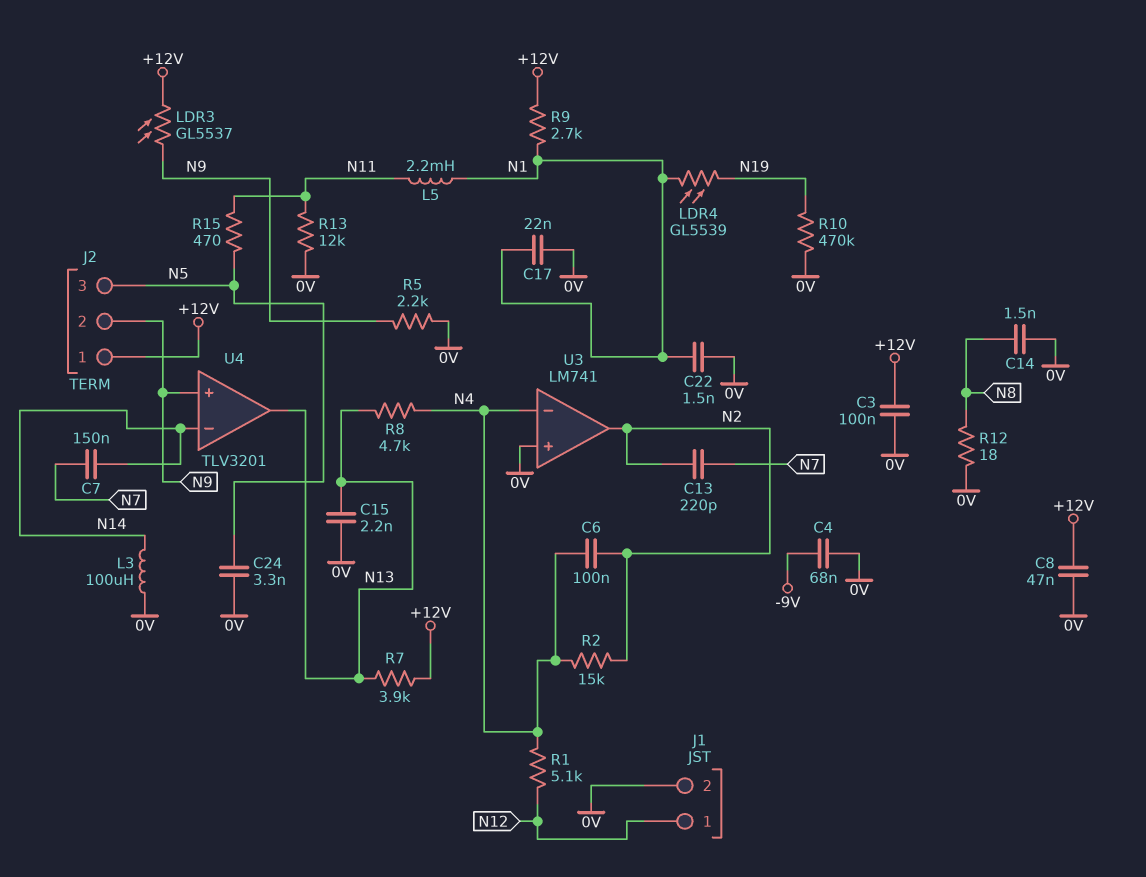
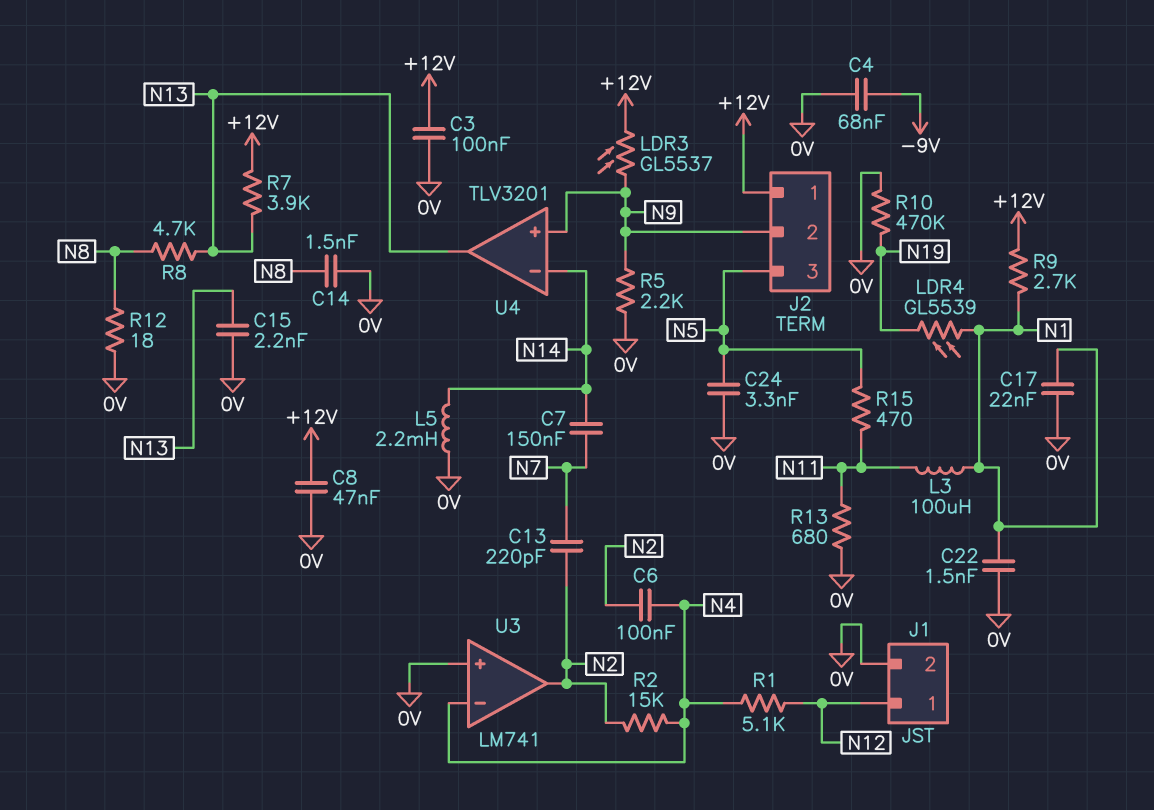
L3: 100uH (0V, N14) -> 100uH (N1, N11)
L5: 2.2mH (N1, N11) -> 2.2mH (0V, N14)
R8: 4.7k (N4, N13) -> 4.7k (N8, N13)
R13: 12k (0V, N11) -> 680 (0V, N11)

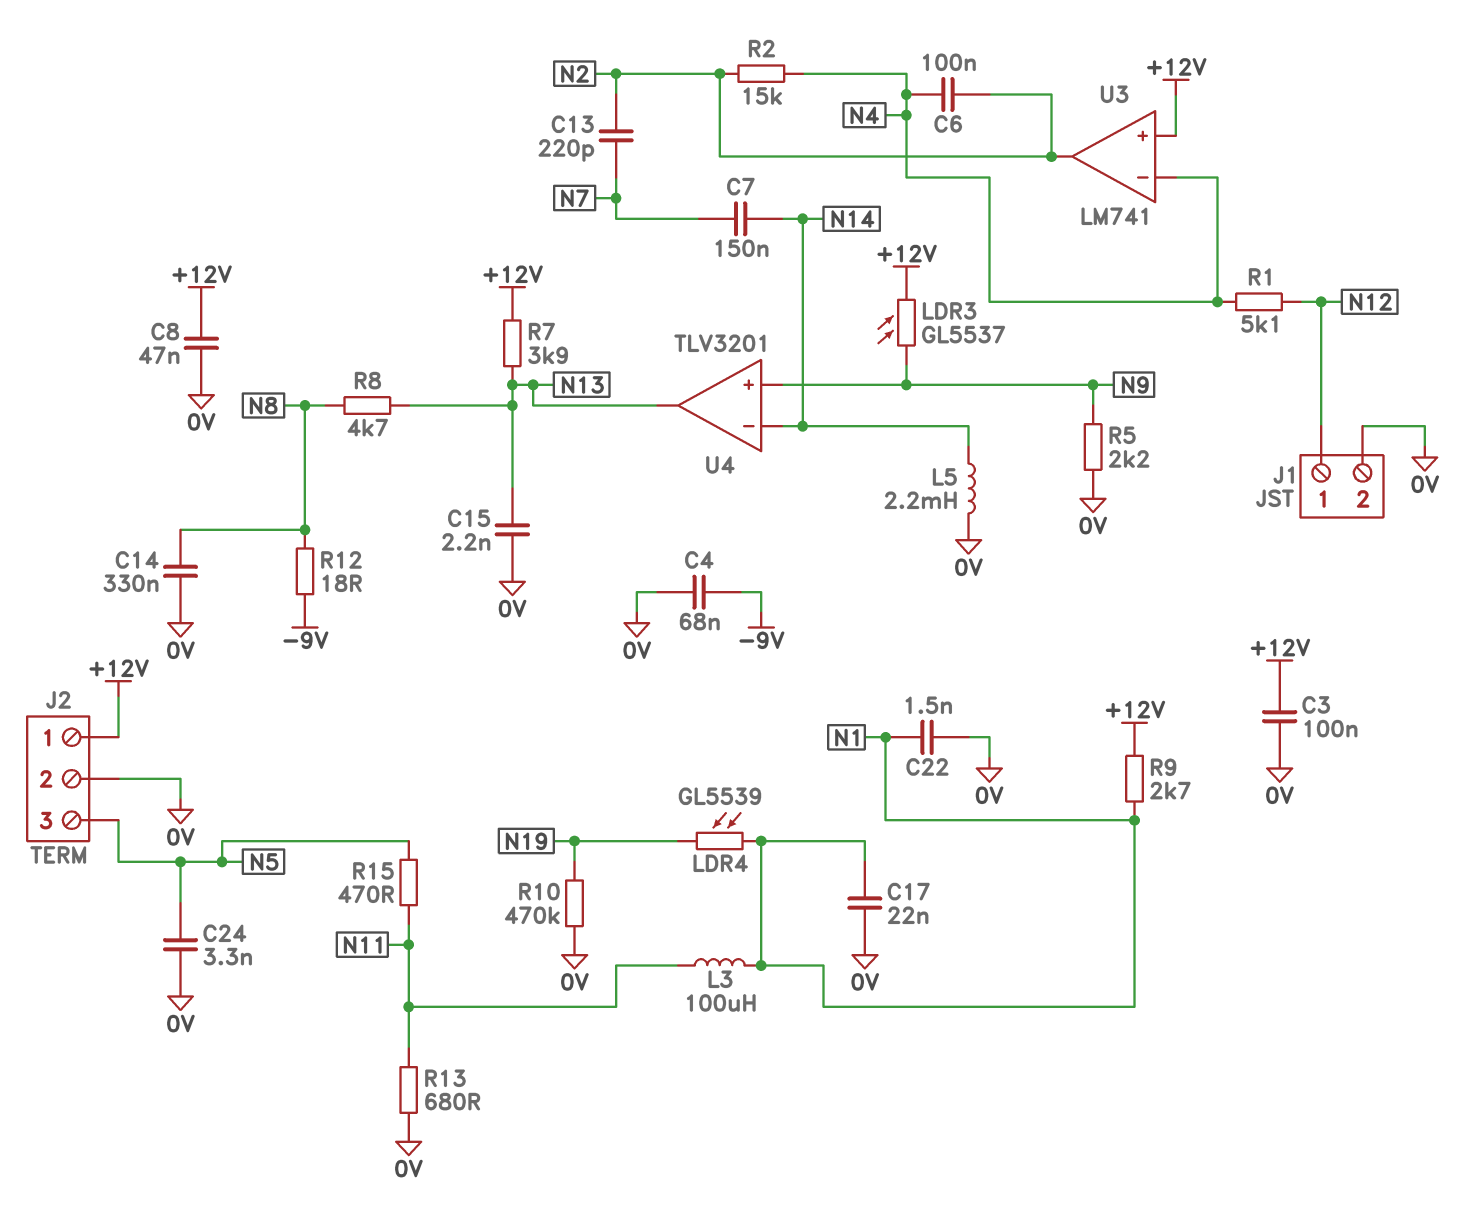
C14: 1.5nF (0V, N8) -> 330nF (0V, N8)
J2 pin 2: N9 -> 0V
R12: 18 (0V, N8) -> 18 (-9V, N8)
U3 pin in+: 0V -> +12V

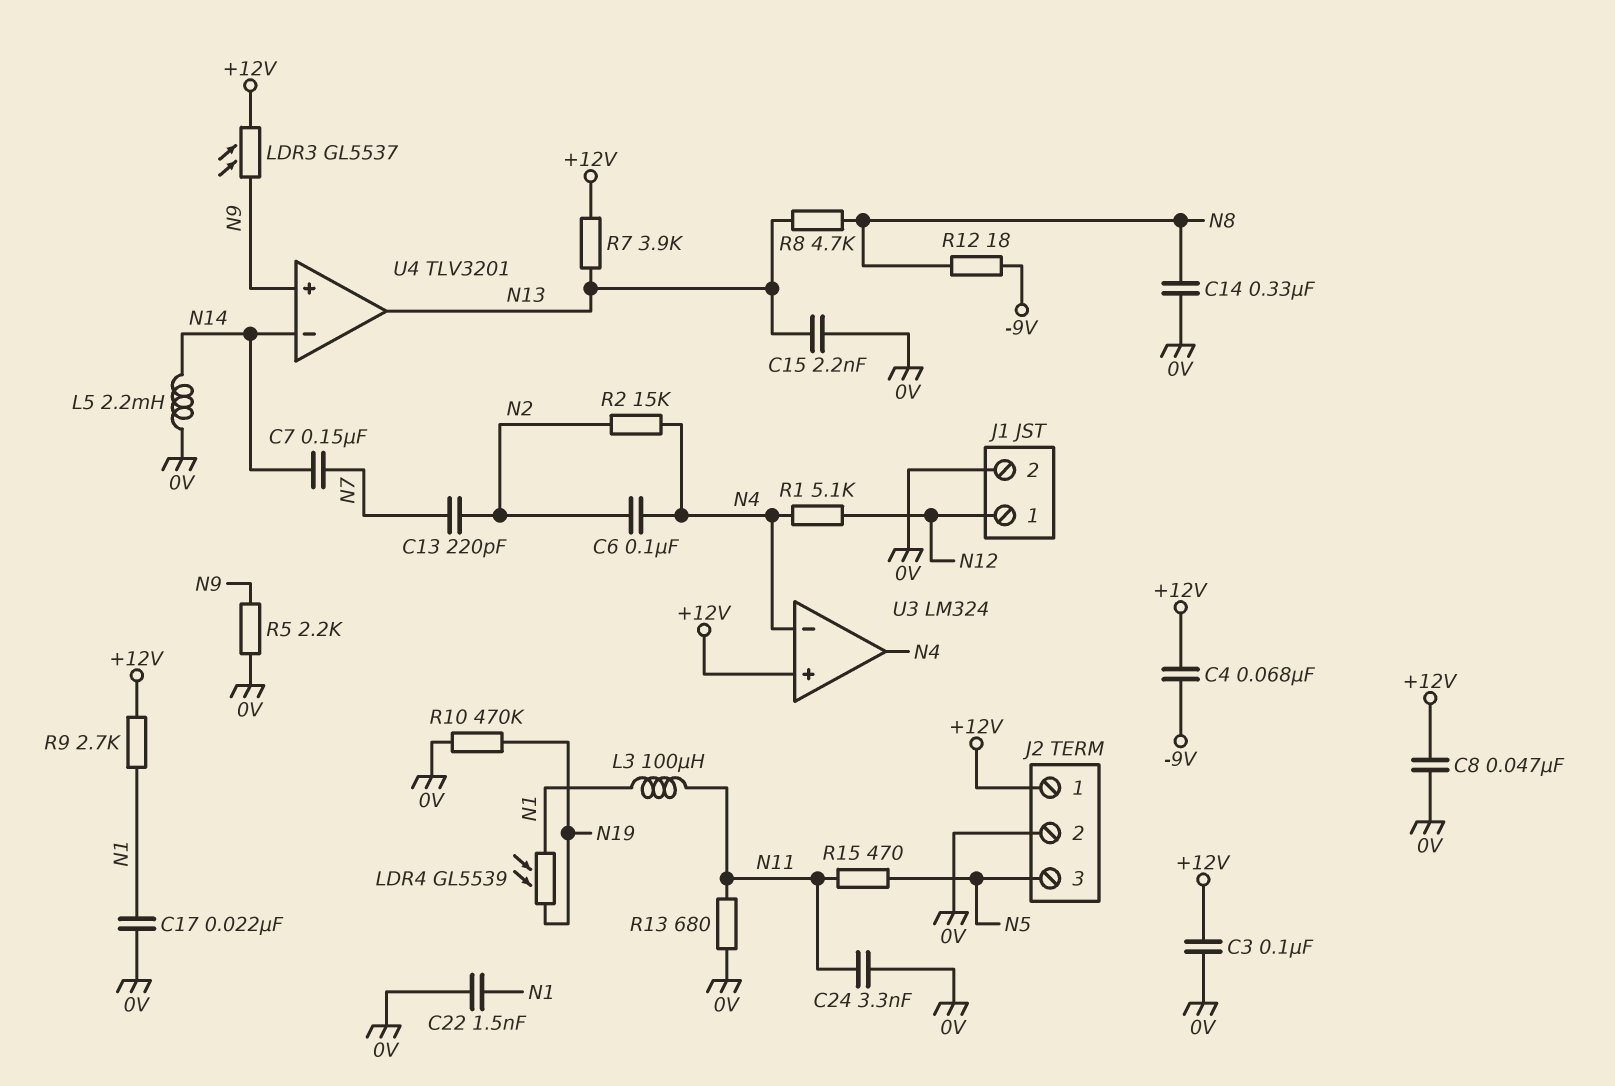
C4: 68nF (-9V, 0V) -> 68nF (+12V, -9V)
C24: 3.3nF (0V, N5) -> 3.3nF (0V, N11)
U3: LM741 -> LM324
U3 pin out: N2 -> N4

